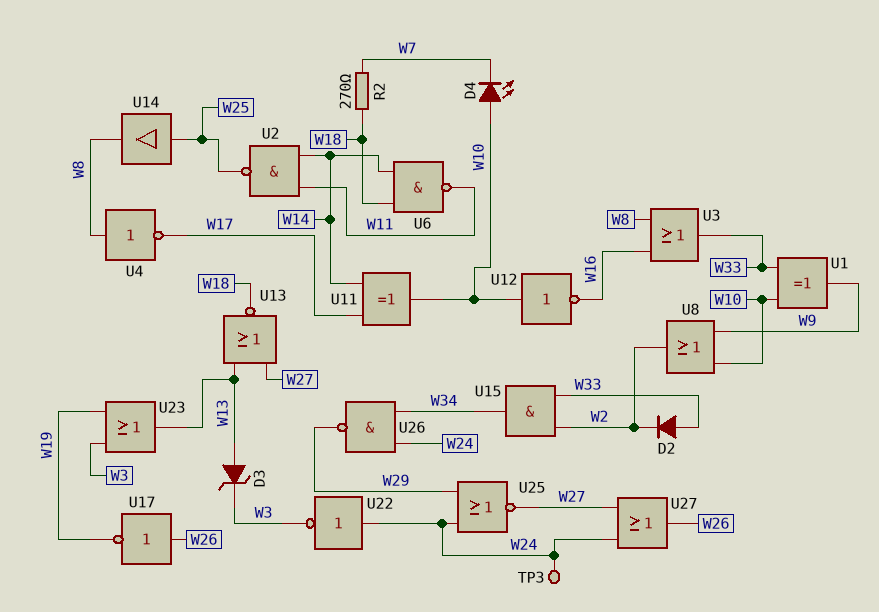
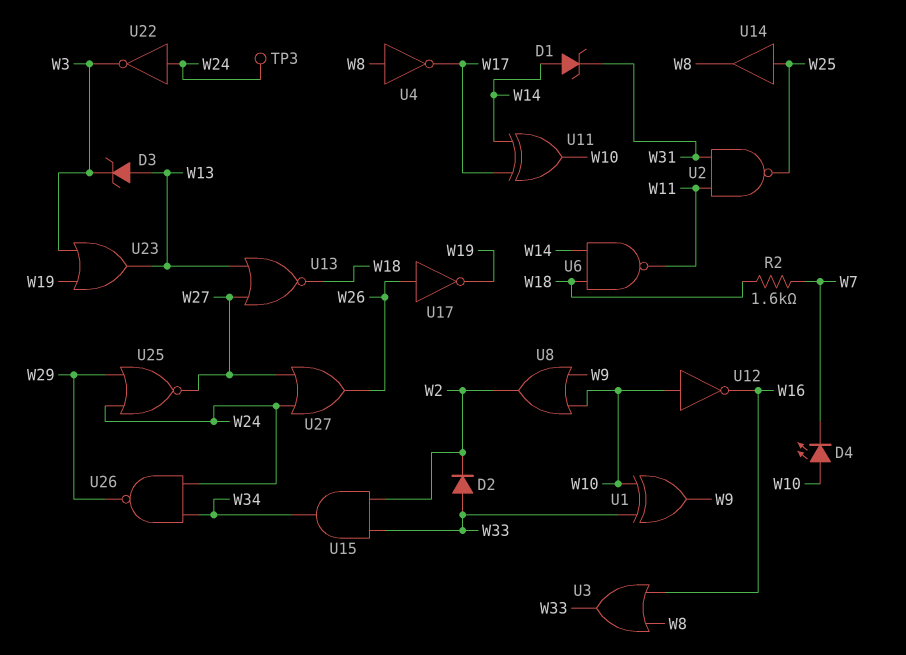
D1: none -> zener (A W14, K W31)
R2: 270 (W7, W18) -> 1.6k (W7, W18)
U2: NAND (in W11, in W14, out W25) -> NAND (in W11, in W31, out W25)

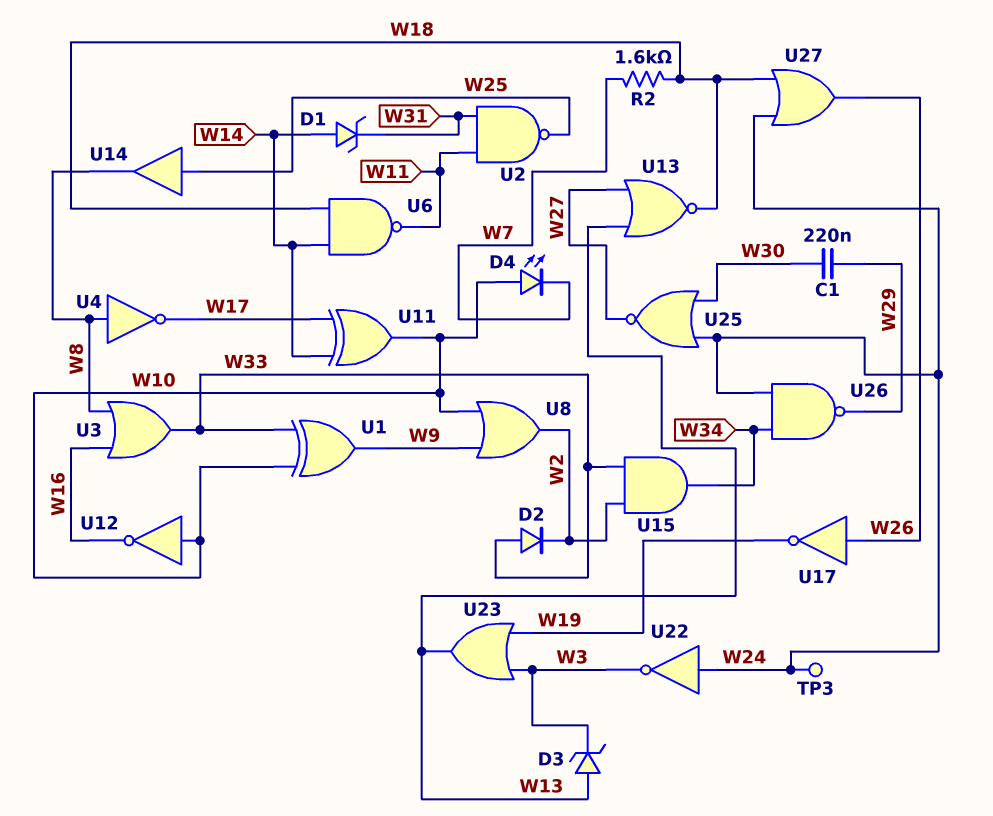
C1: none -> 220nF (W29, W30)
U25: NOR (in W24, in W29, out W27) -> NOR (in W24, in W30, out W27)
U27: OR (in W24, in W27, out W26) -> OR (in W18, in W24, out W26)

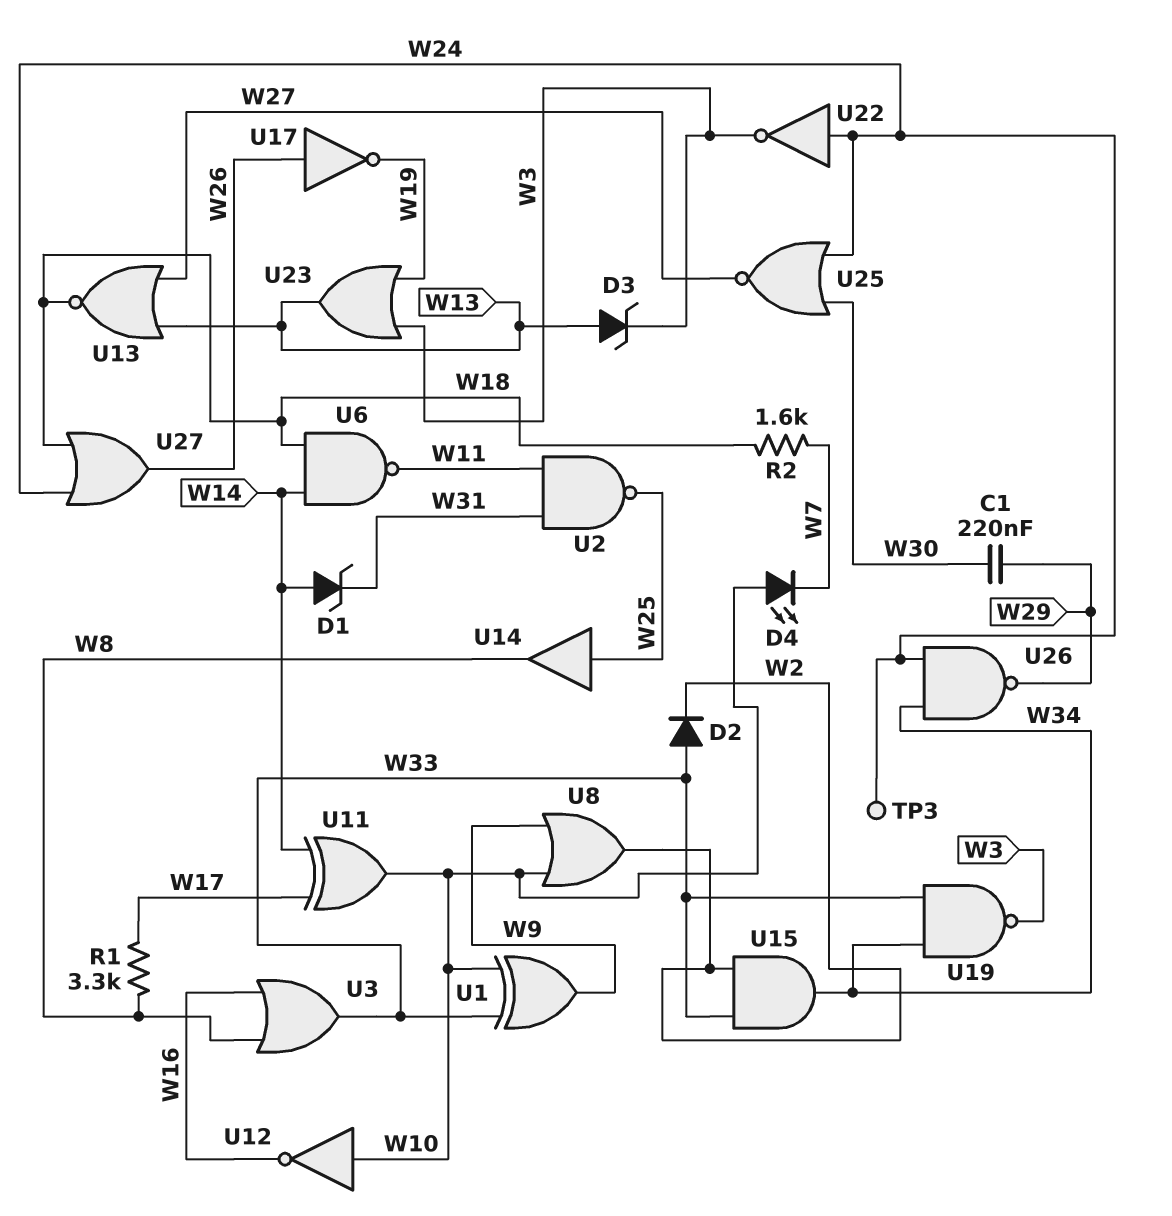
R1: none -> 3.3k (W8, W17)
U4: NOT (in W8, out W17) -> none
U19: none -> NAND (in W33, in W34, out W3)

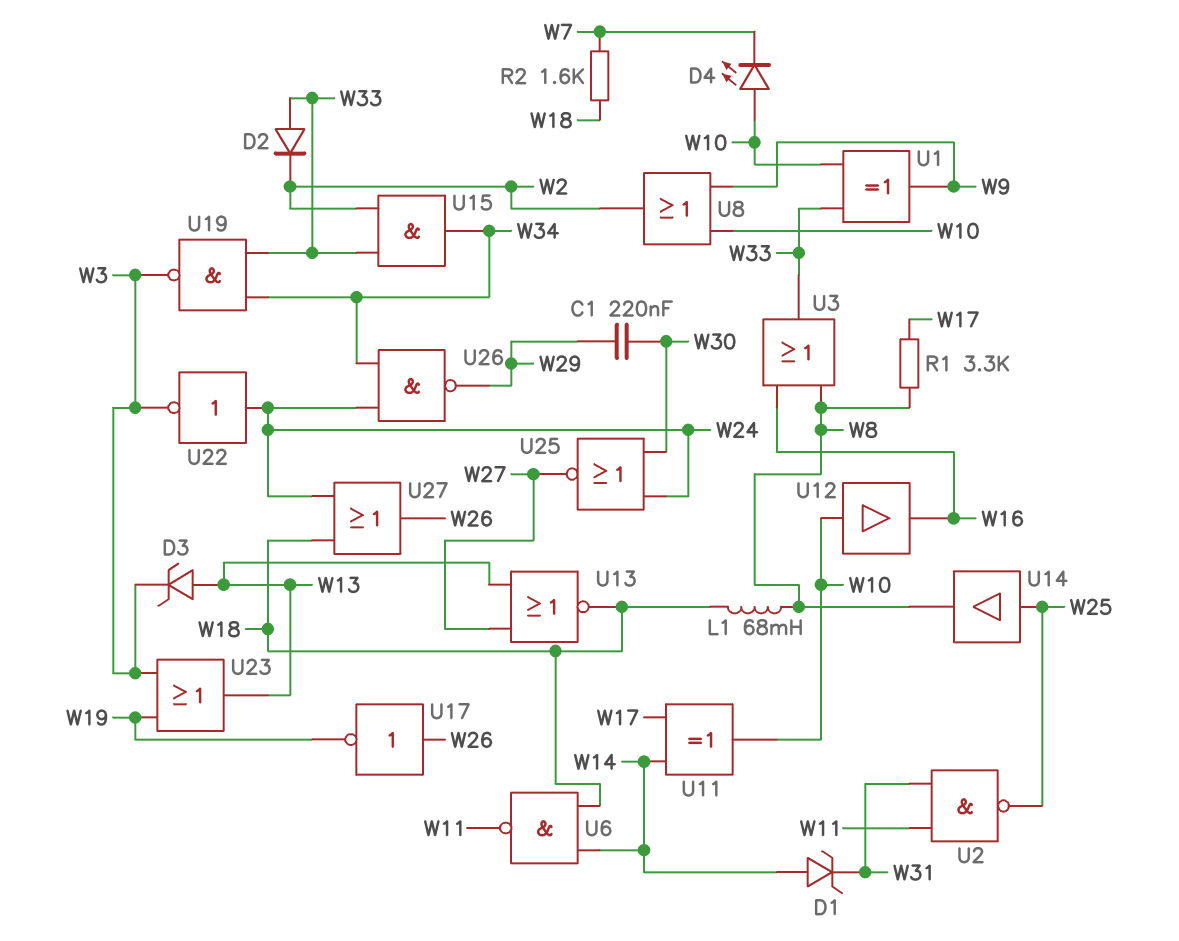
L1: none -> 68mH (W8, W18)
TP3: test point (W24) -> none
U12: NOT (in W10, out W16) -> buffer (in W10, out W16)

